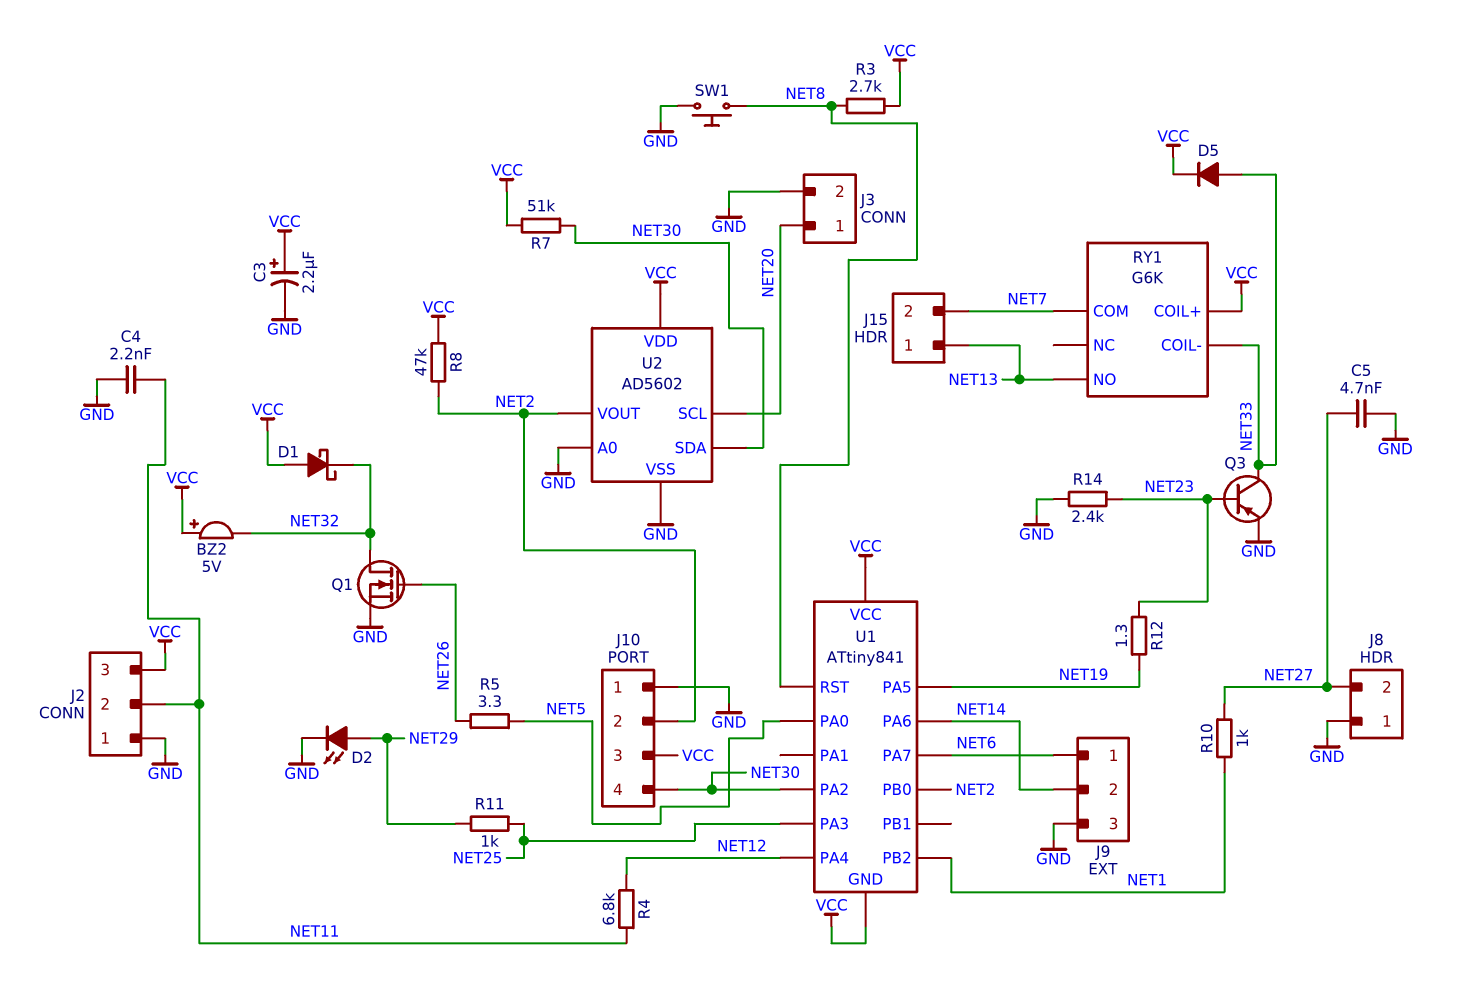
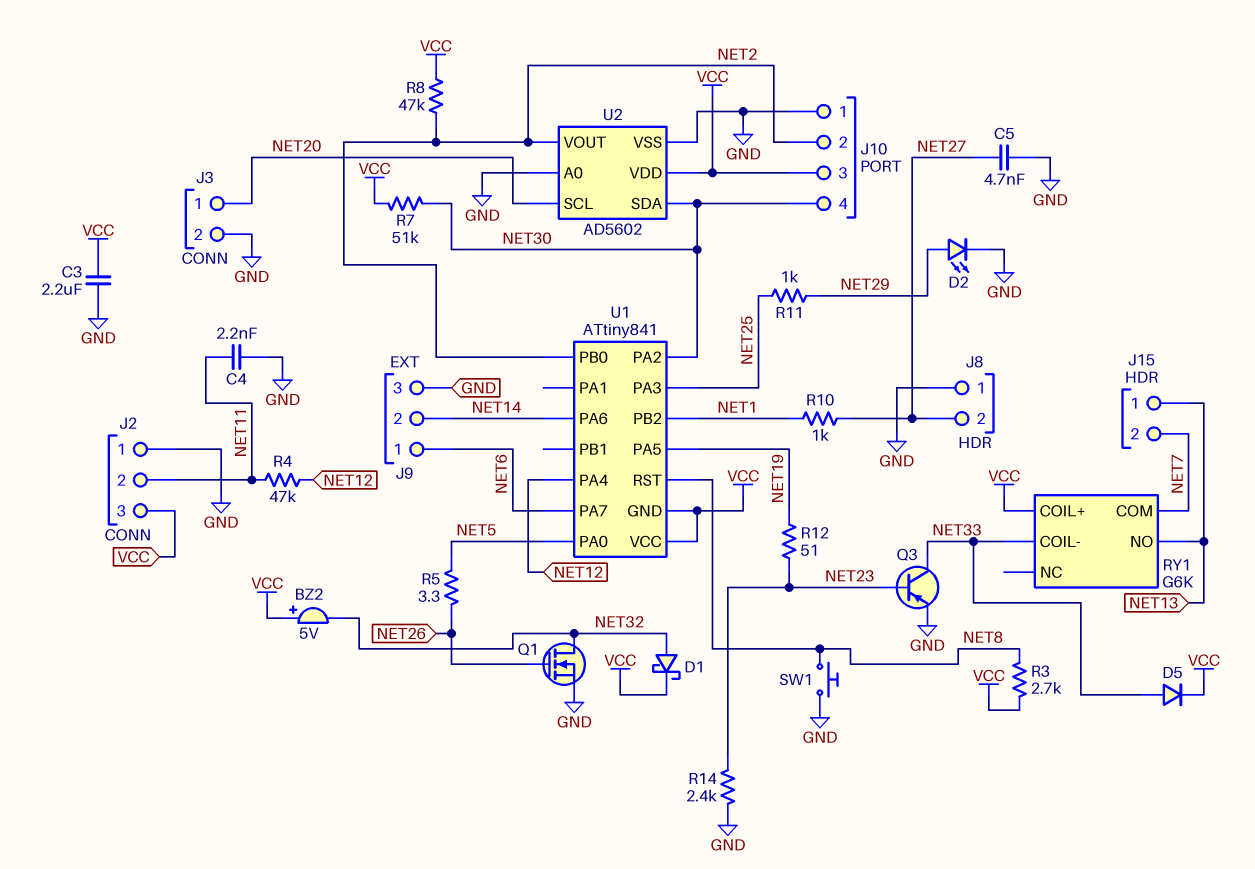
C3: 2.2uF (plus VCC, minus GND) -> 2.2uF (GND, VCC)
D1: schottky (A VCC, K NET32) -> schottky (A NET32, K VCC)
R4: 6.8k (NET11, NET12) -> 47k (NET11, NET12)
R12: 1.3 (NET19, NET23) -> 51 (NET19, NET23)

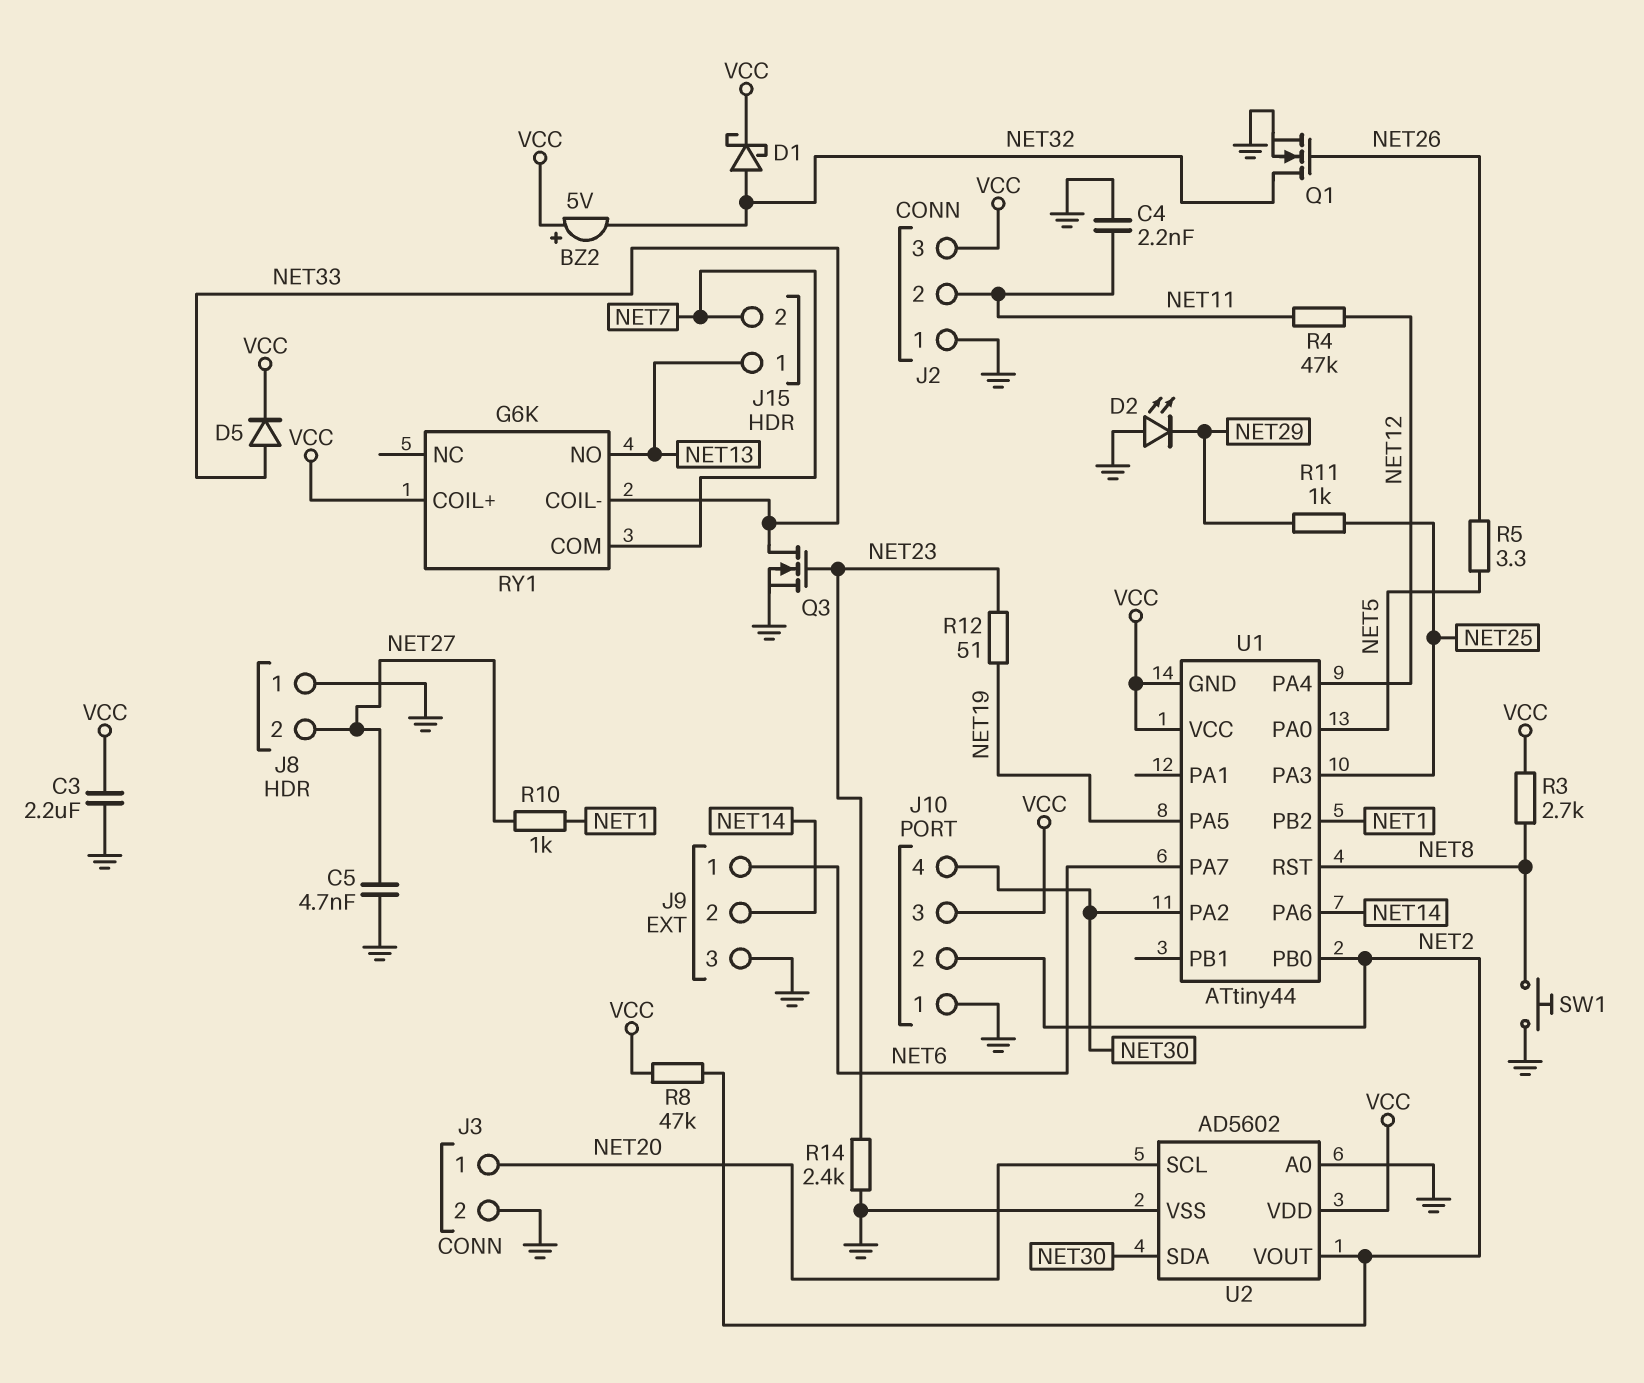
D2: LED (A NET29, K GND) -> LED (A GND, K NET29)
Q3: PNP (B NET23, C NET33, E GND) -> NMOS (G NET23, D NET33, S GND)
R7: 51k (NET30, VCC) -> none
U1: ATtiny841 -> ATtiny44

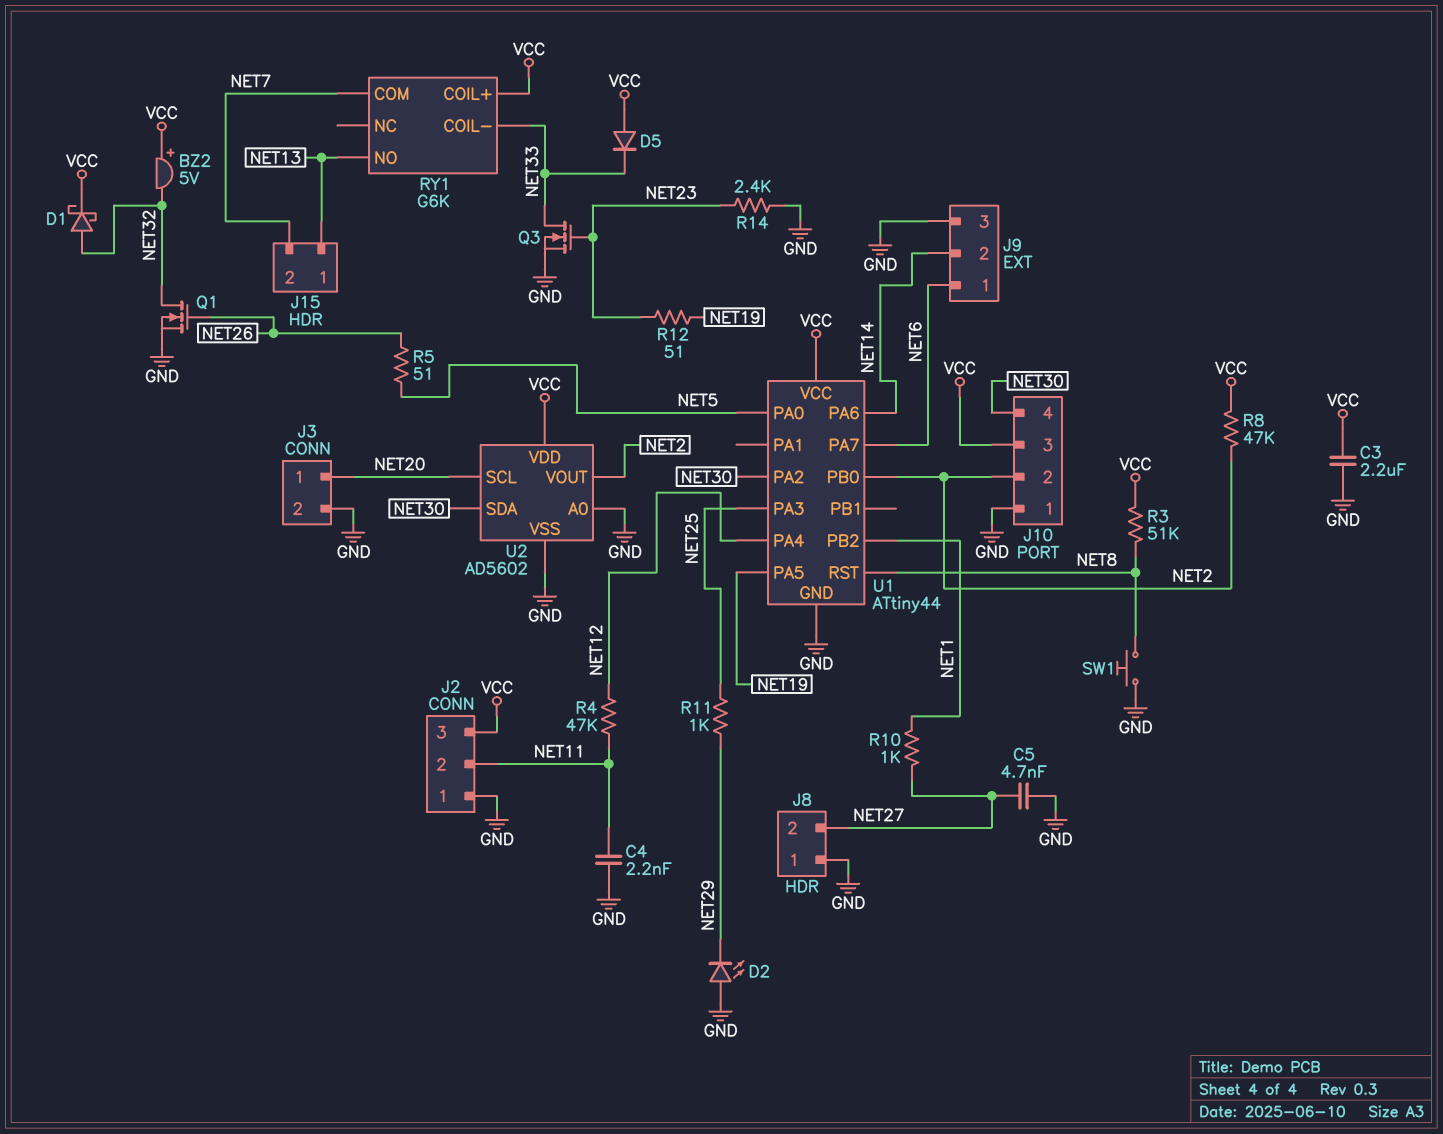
D5: diode (A NET33, K VCC) -> diode (A VCC, K NET33)
R3: 2.7k (NET8, VCC) -> 51k (NET8, VCC)
R5: 3.3 (NET5, NET26) -> 51 (NET5, NET26)
U1 pin GND: VCC -> GND

